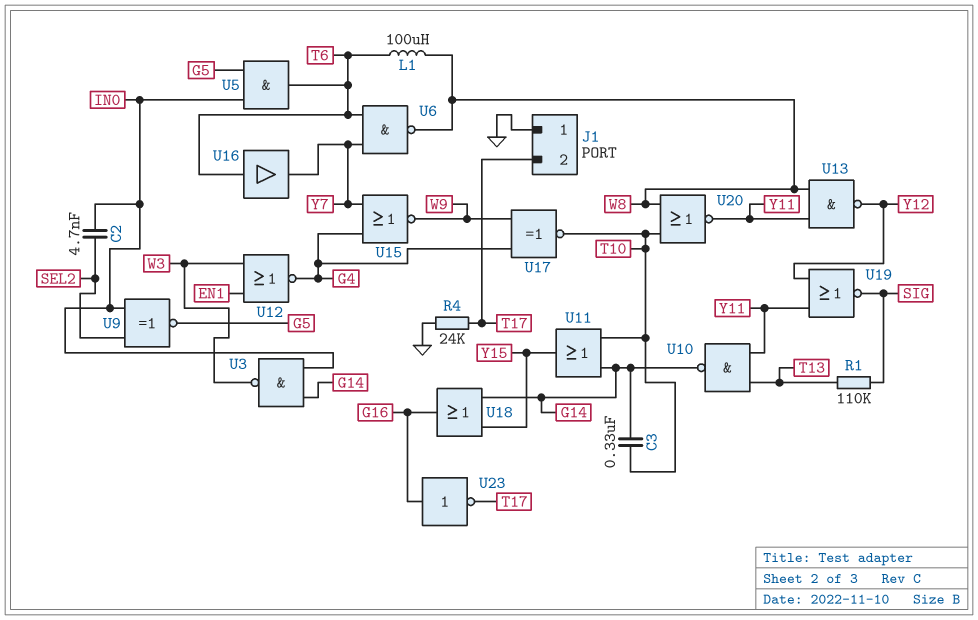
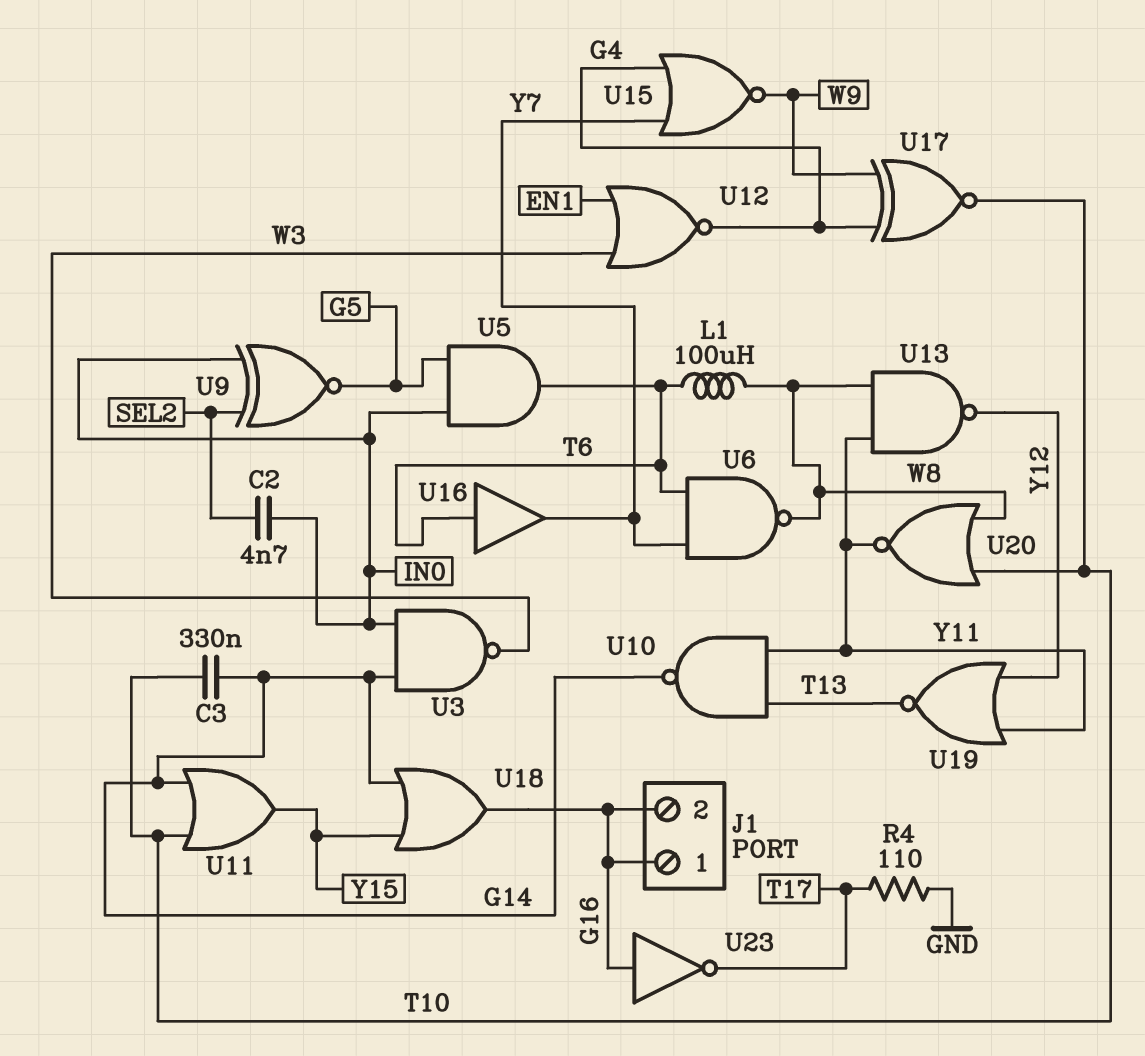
J1 pin 1: GND -> G16
J1 pin 2: T17 -> G16
R1: 110k (SIG, T13) -> none
R4: 24k (GND, T17) -> 110 (GND, T17)
U19: NOR (in Y11, in Y12, out SIG) -> NOR (in Y11, in Y12, out T13)

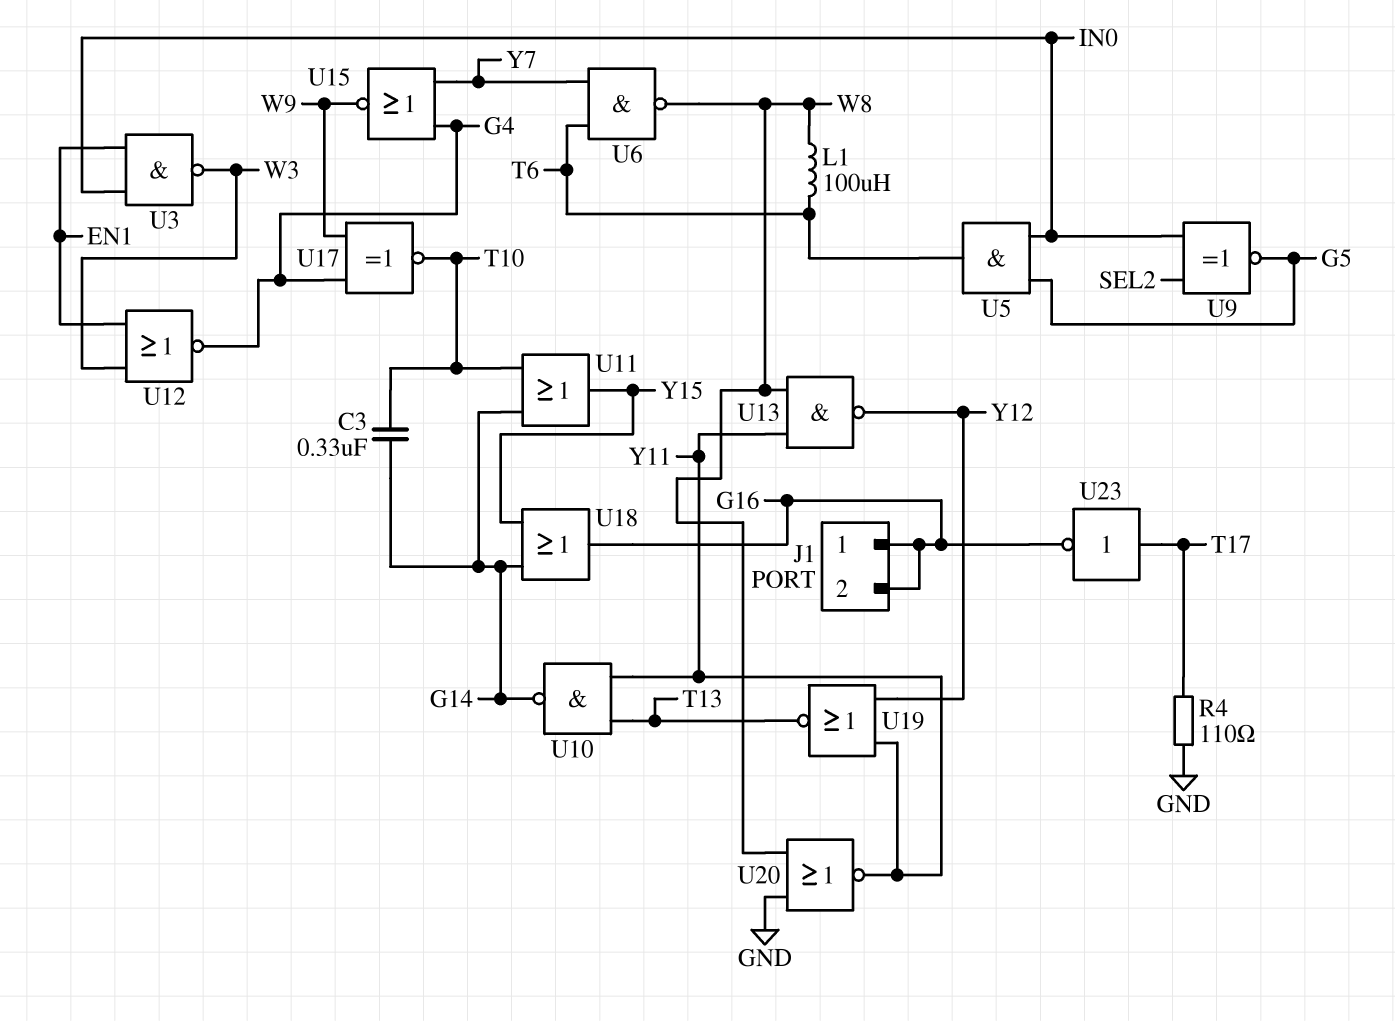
C2: 4.7nF (IN0, SEL2) -> none
U3: NAND (in G14, in IN0, out W3) -> NAND (in EN1, in IN0, out W3)
U16: buffer (in T6, out Y7) -> none
U20: NOR (in T10, in W8, out Y11) -> NOR (in GND, in W8, out Y11)
U23: NOT (in G16, out T17) -> NOT (in T17, out G16)

